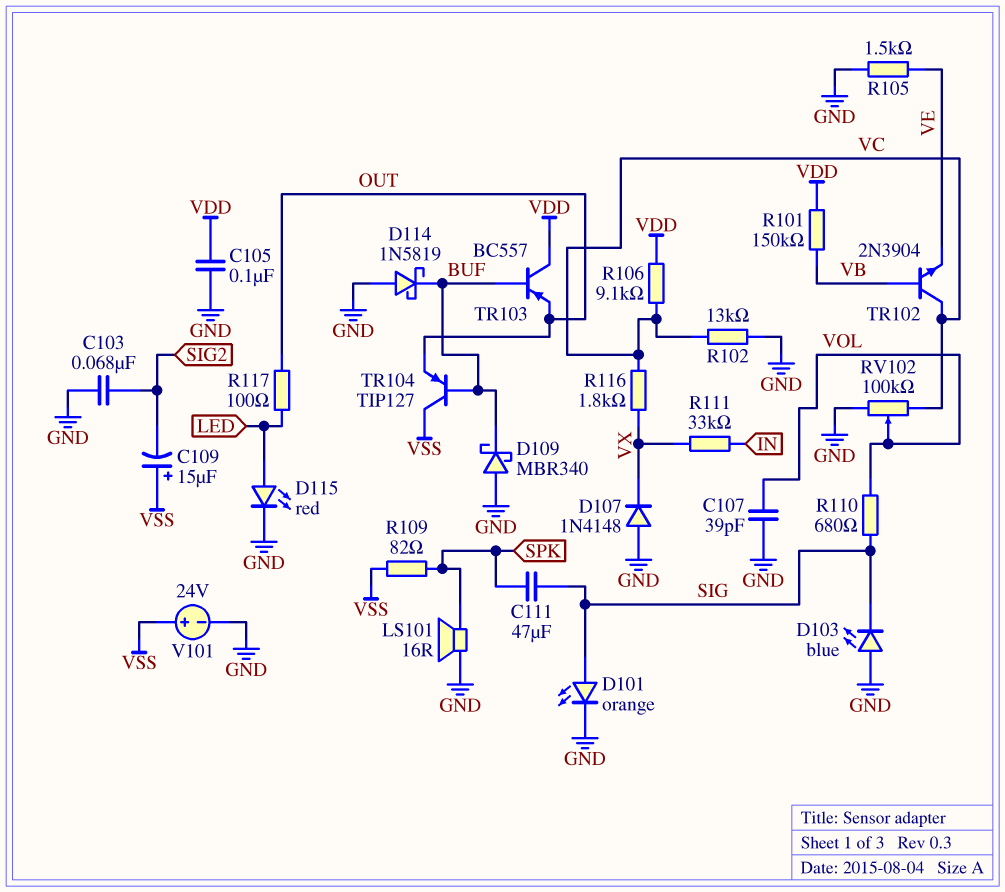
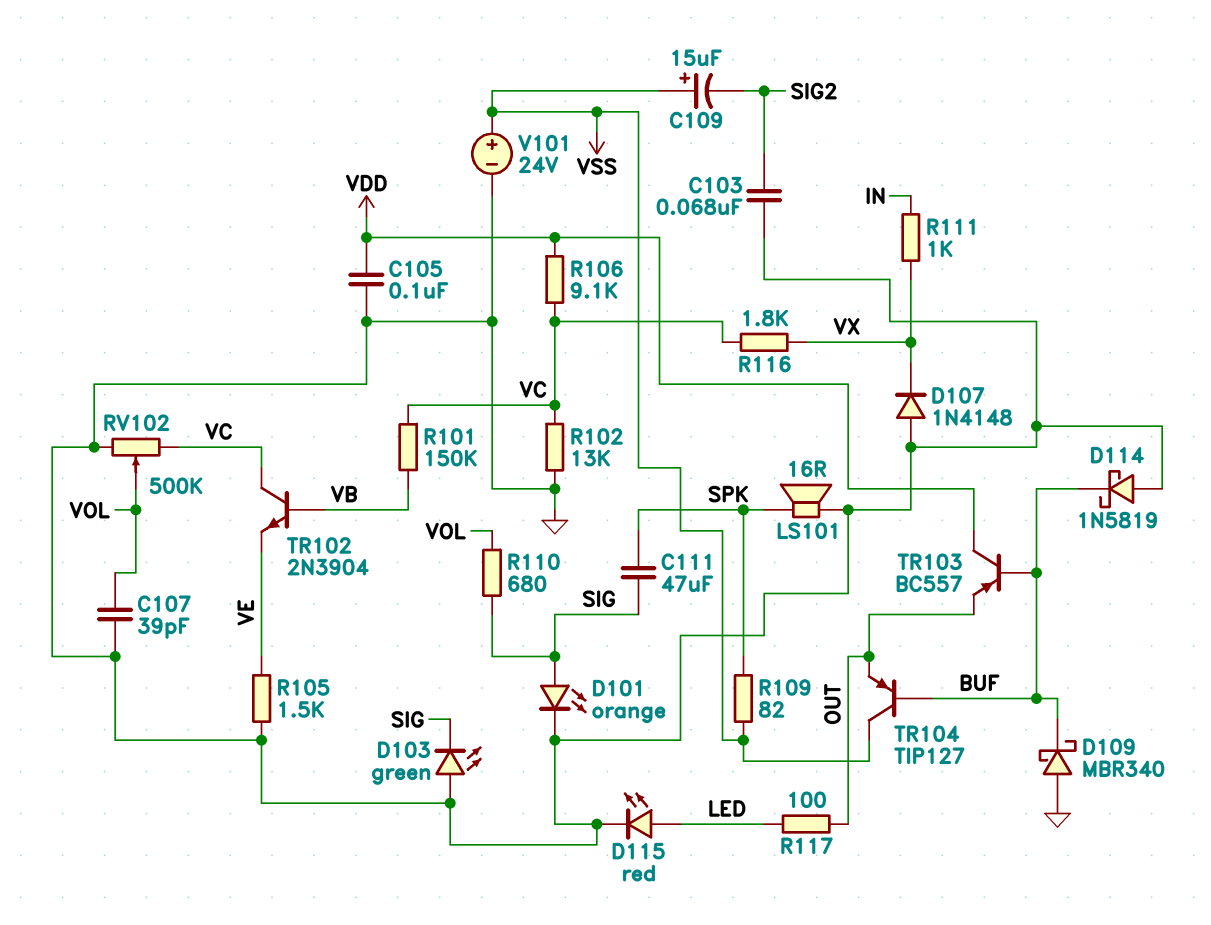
D103: LED blue (A GND, K SIG) -> LED green (A GND, K SIG)
R101: 150k (VB, VDD) -> 150k (VB, VC)
R111: 33k (IN, VX) -> 1k (IN, VX)
RV102: 100k (GND, VC, wiper VOL) -> 500k (GND, VC, wiper VOL)

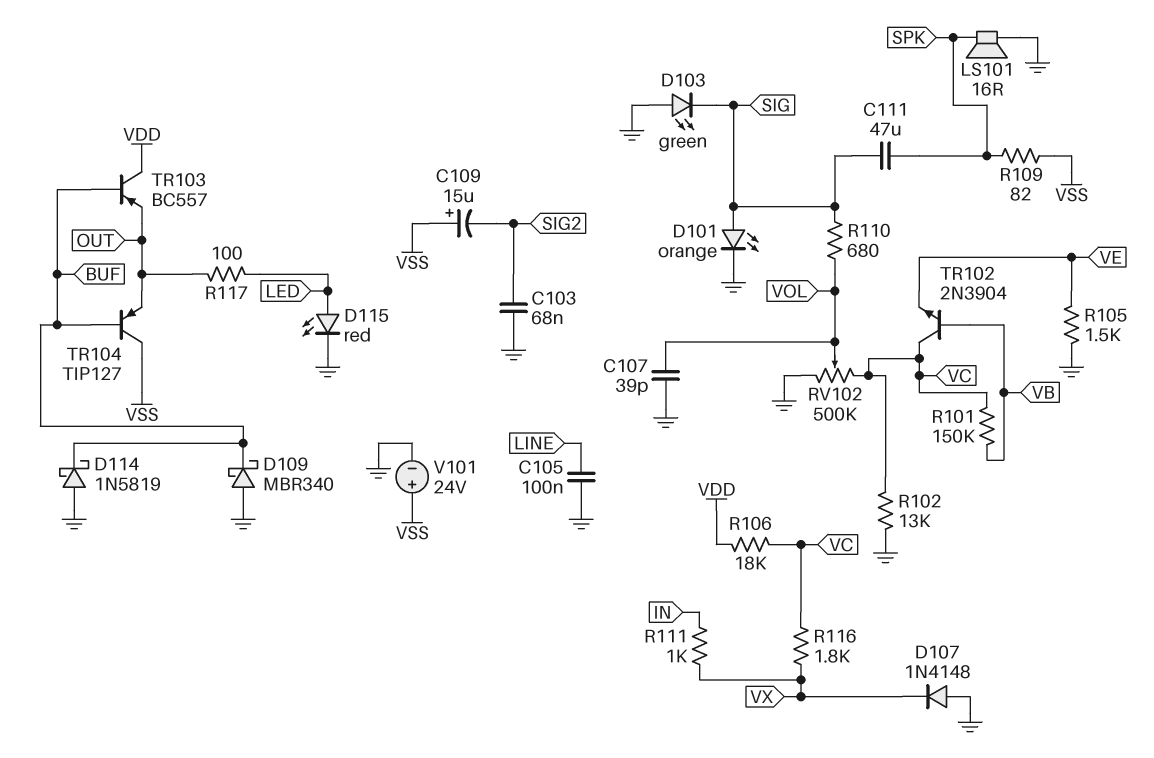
C105: 100nF (GND, VDD) -> 100nF (GND, LINE)
R106: 9.1k (VC, VDD) -> 18k (VC, VDD)

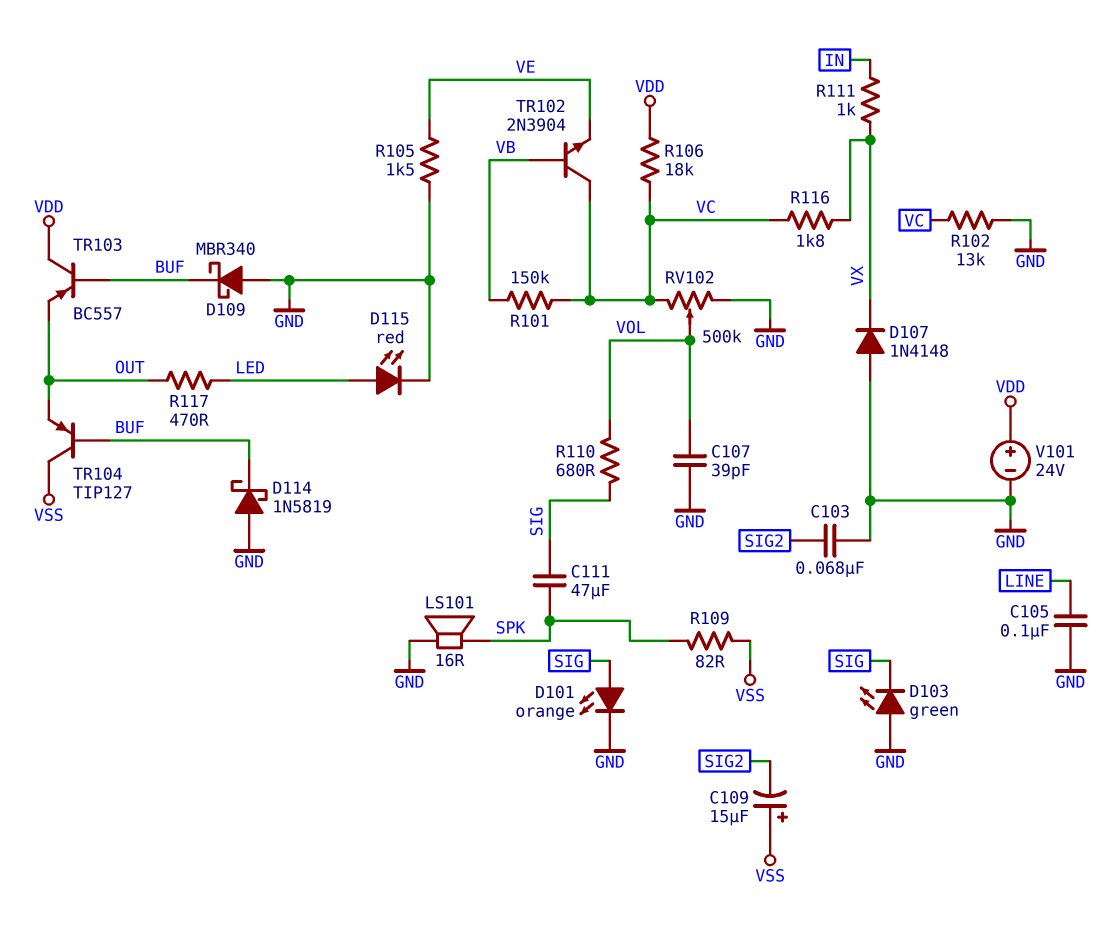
R117: 100 (LED, OUT) -> 470 (LED, OUT)
V101: 24V (plus VSS, minus GND) -> 24V (plus VDD, minus GND)

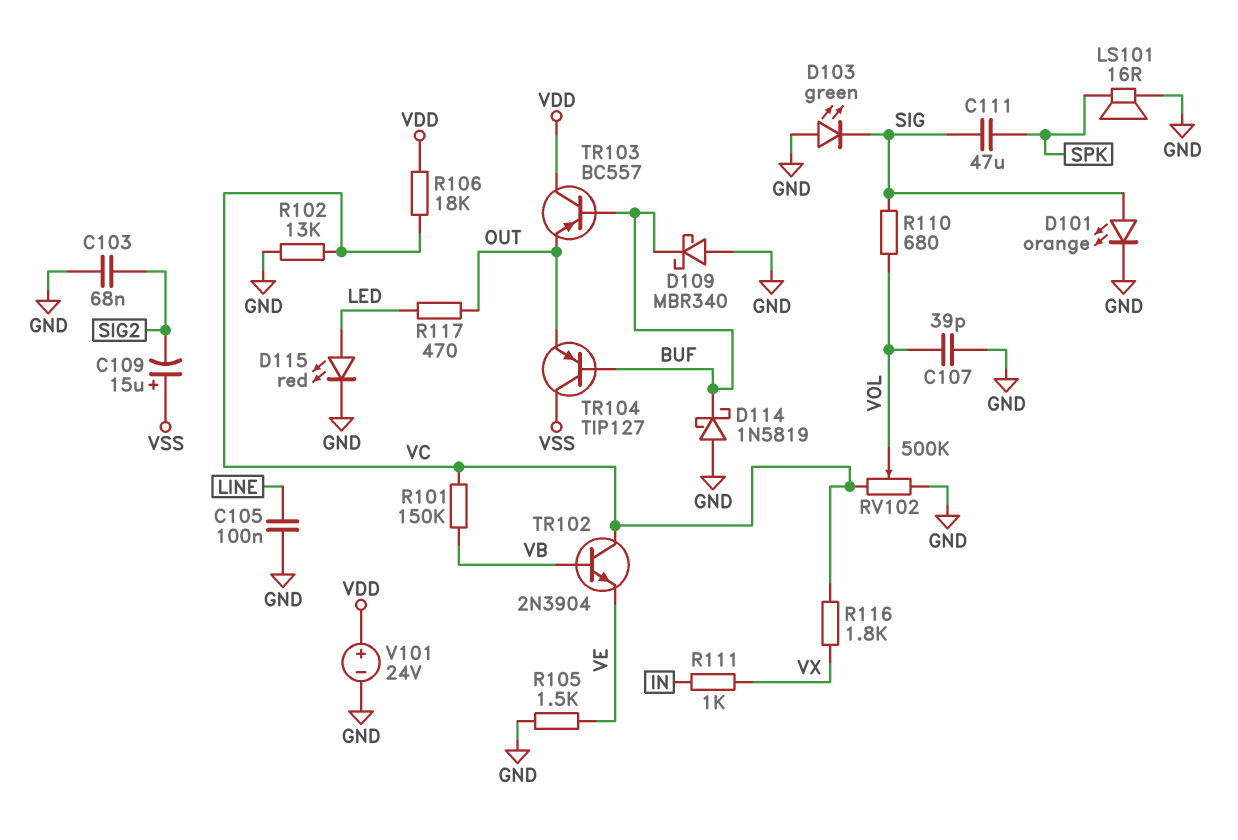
D107: diode 1N4148 (A GND, K VX) -> none
R109: 82 (SPK, VSS) -> none

